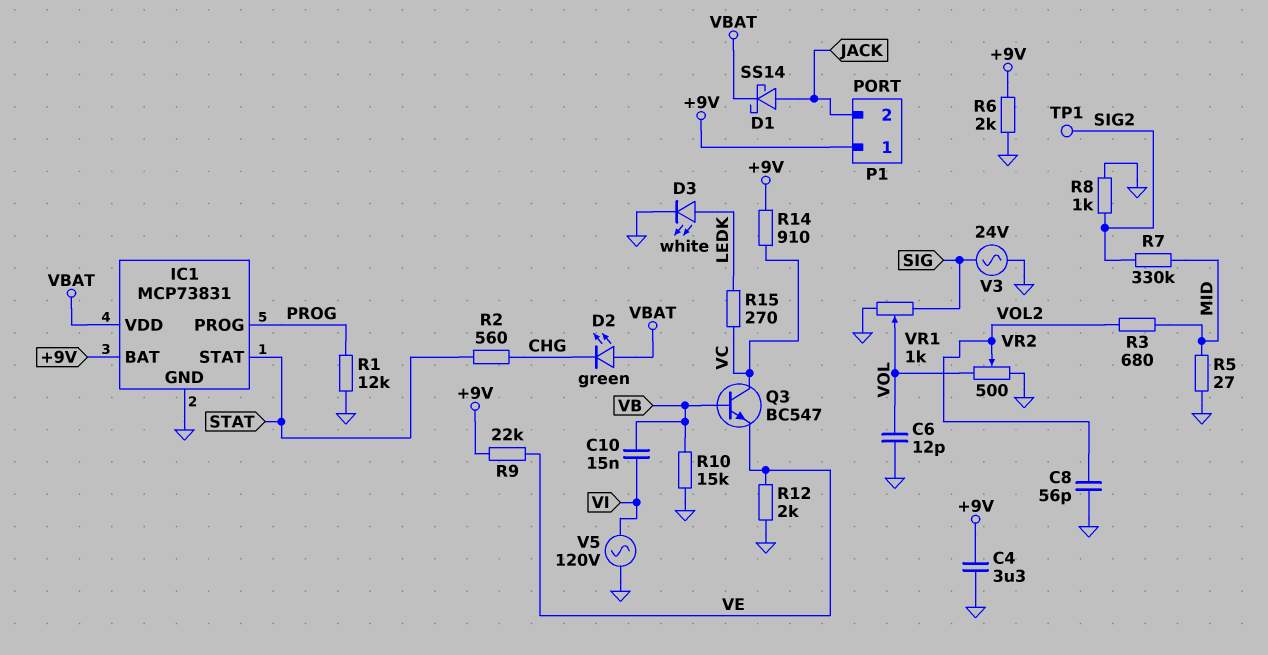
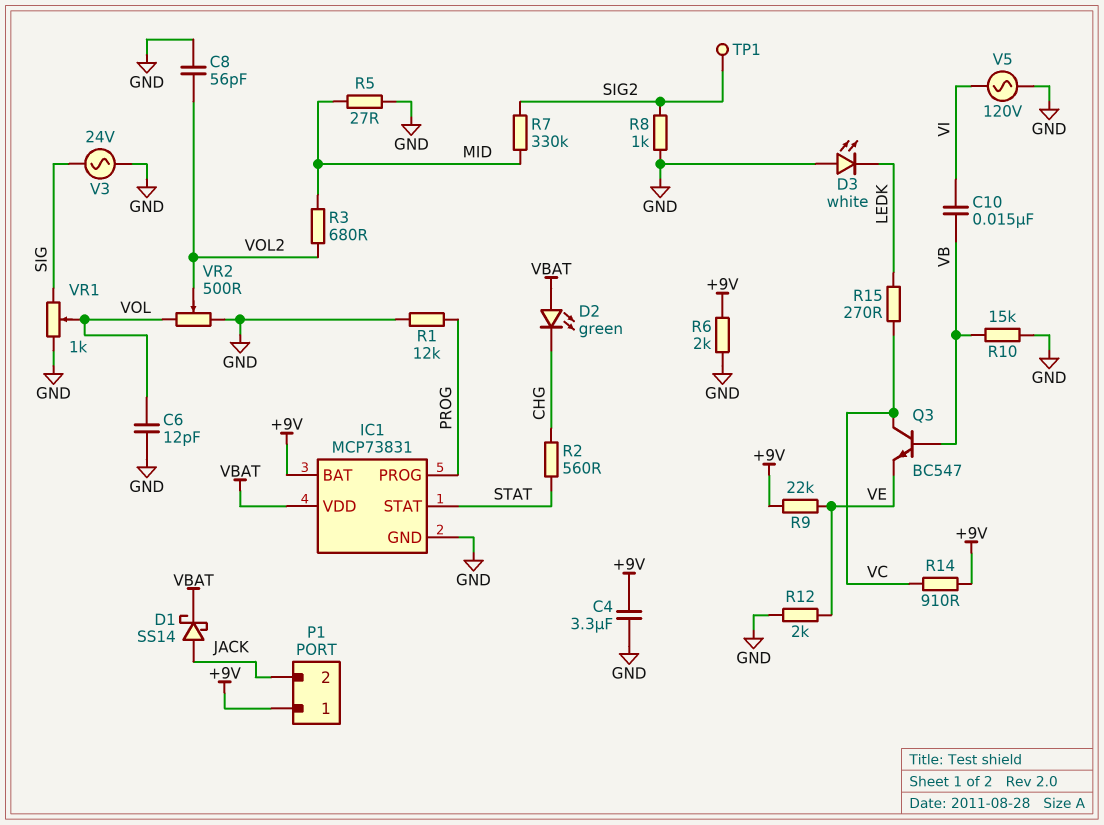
D3: LED white (A LEDK, K GND) -> LED white (A GND, K LEDK)

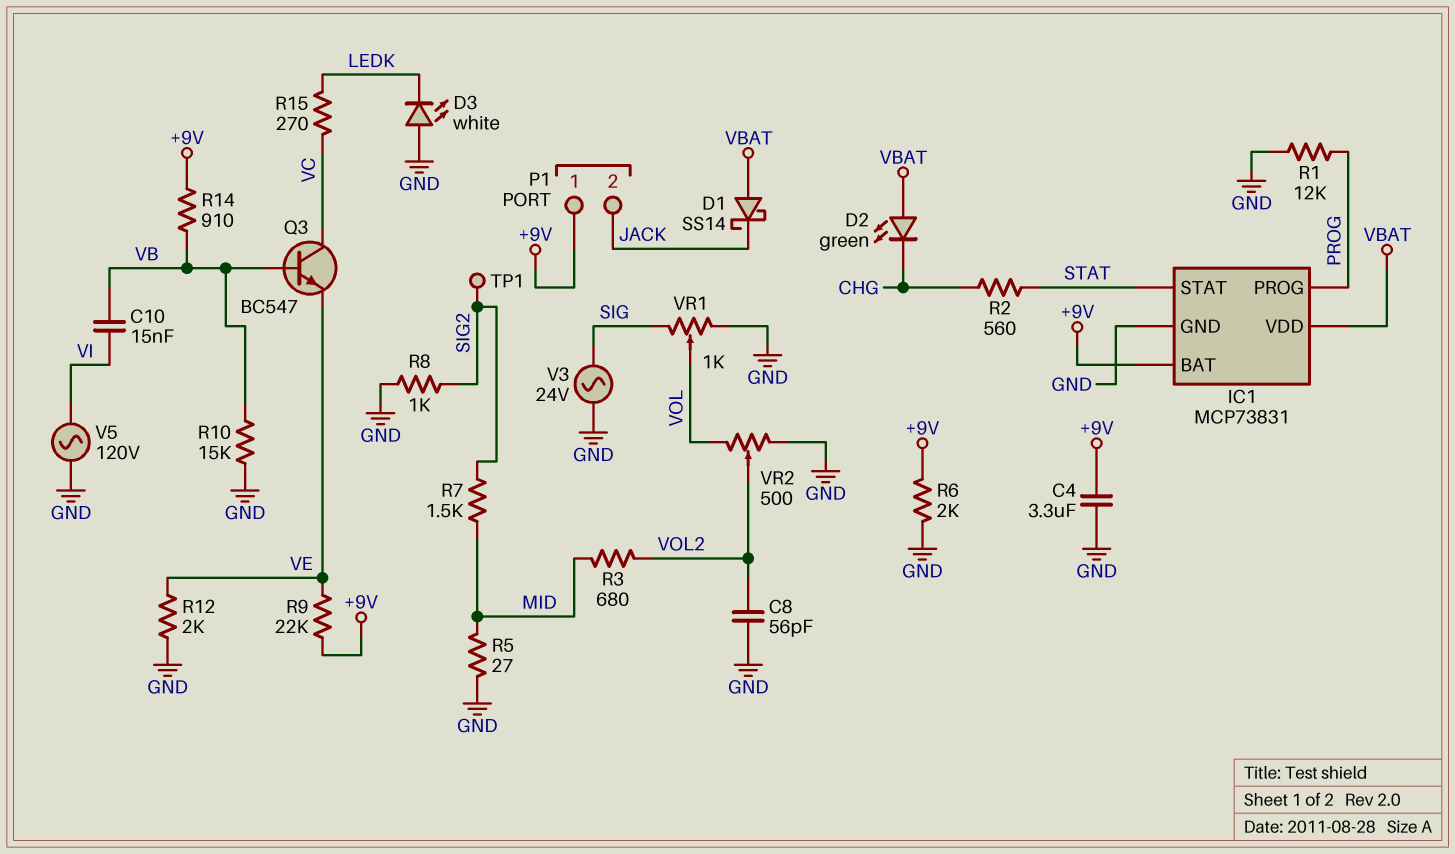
C6: 12pF (GND, VOL) -> none
D1: schottky SS14 (A JACK, K VBAT) -> schottky SS14 (A VBAT, K JACK)
R7: 330k (MID, SIG2) -> 1.5k (MID, SIG2)
R14: 910 (+9V, VC) -> 910 (+9V, VB)

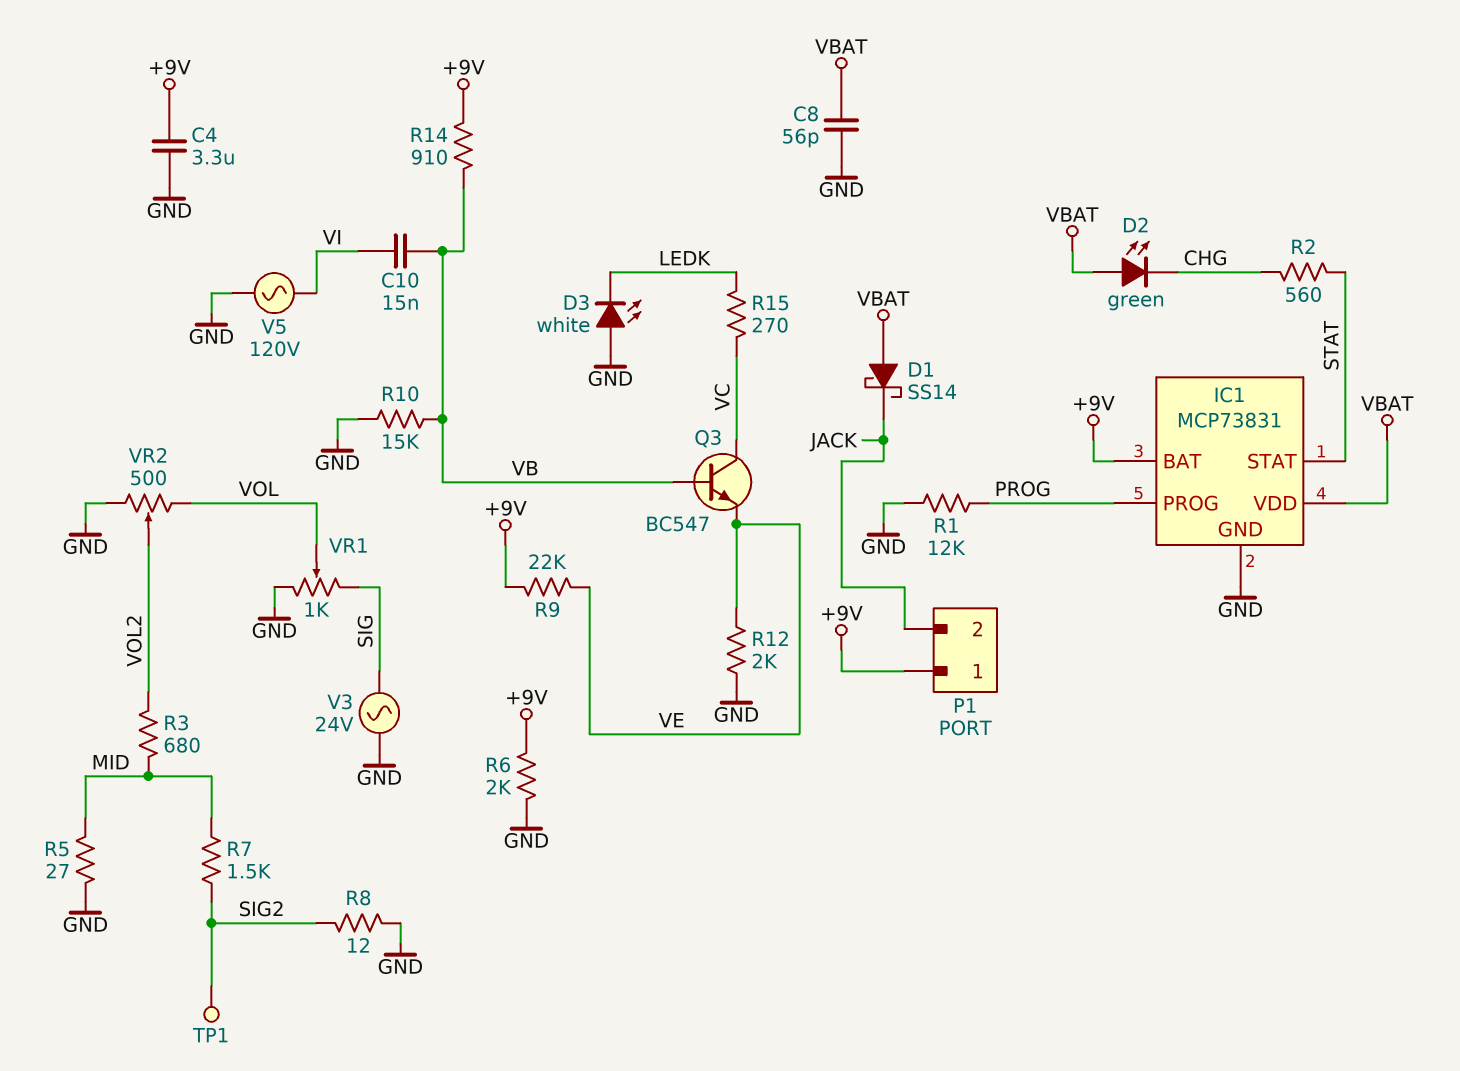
C8: 56pF (GND, VOL2) -> 56pF (GND, VBAT)
R8: 1k (GND, SIG2) -> 12 (GND, SIG2)

